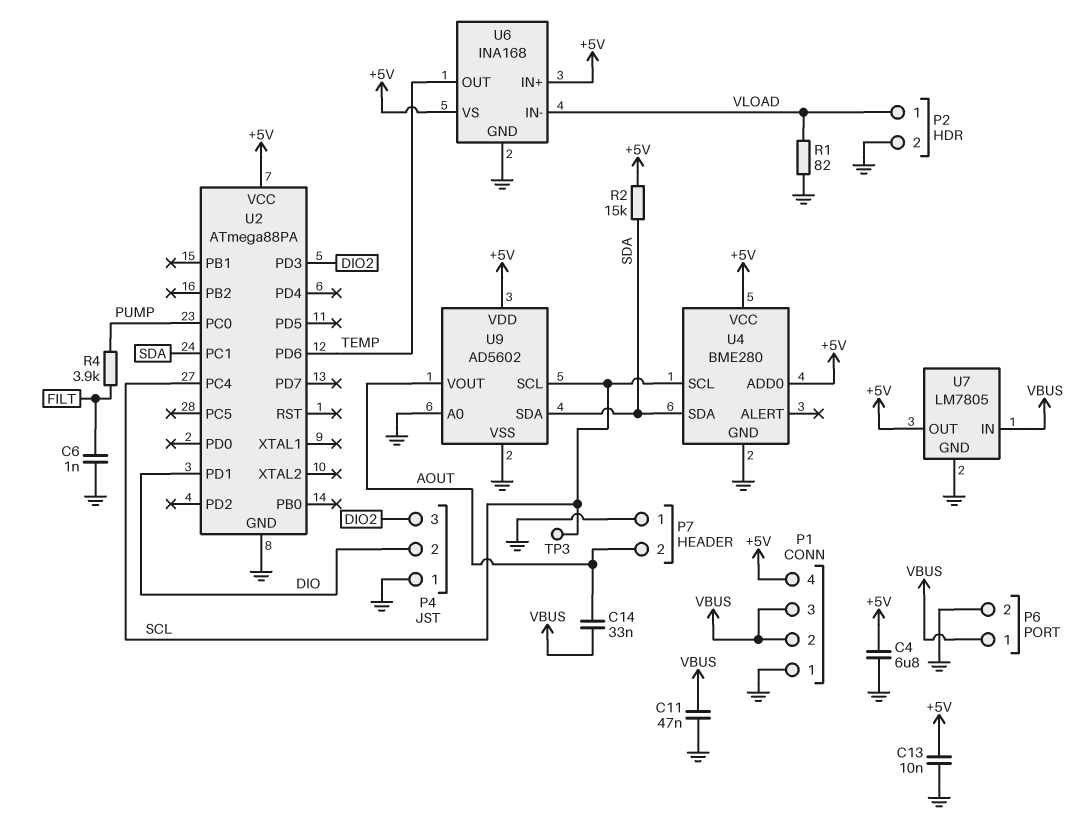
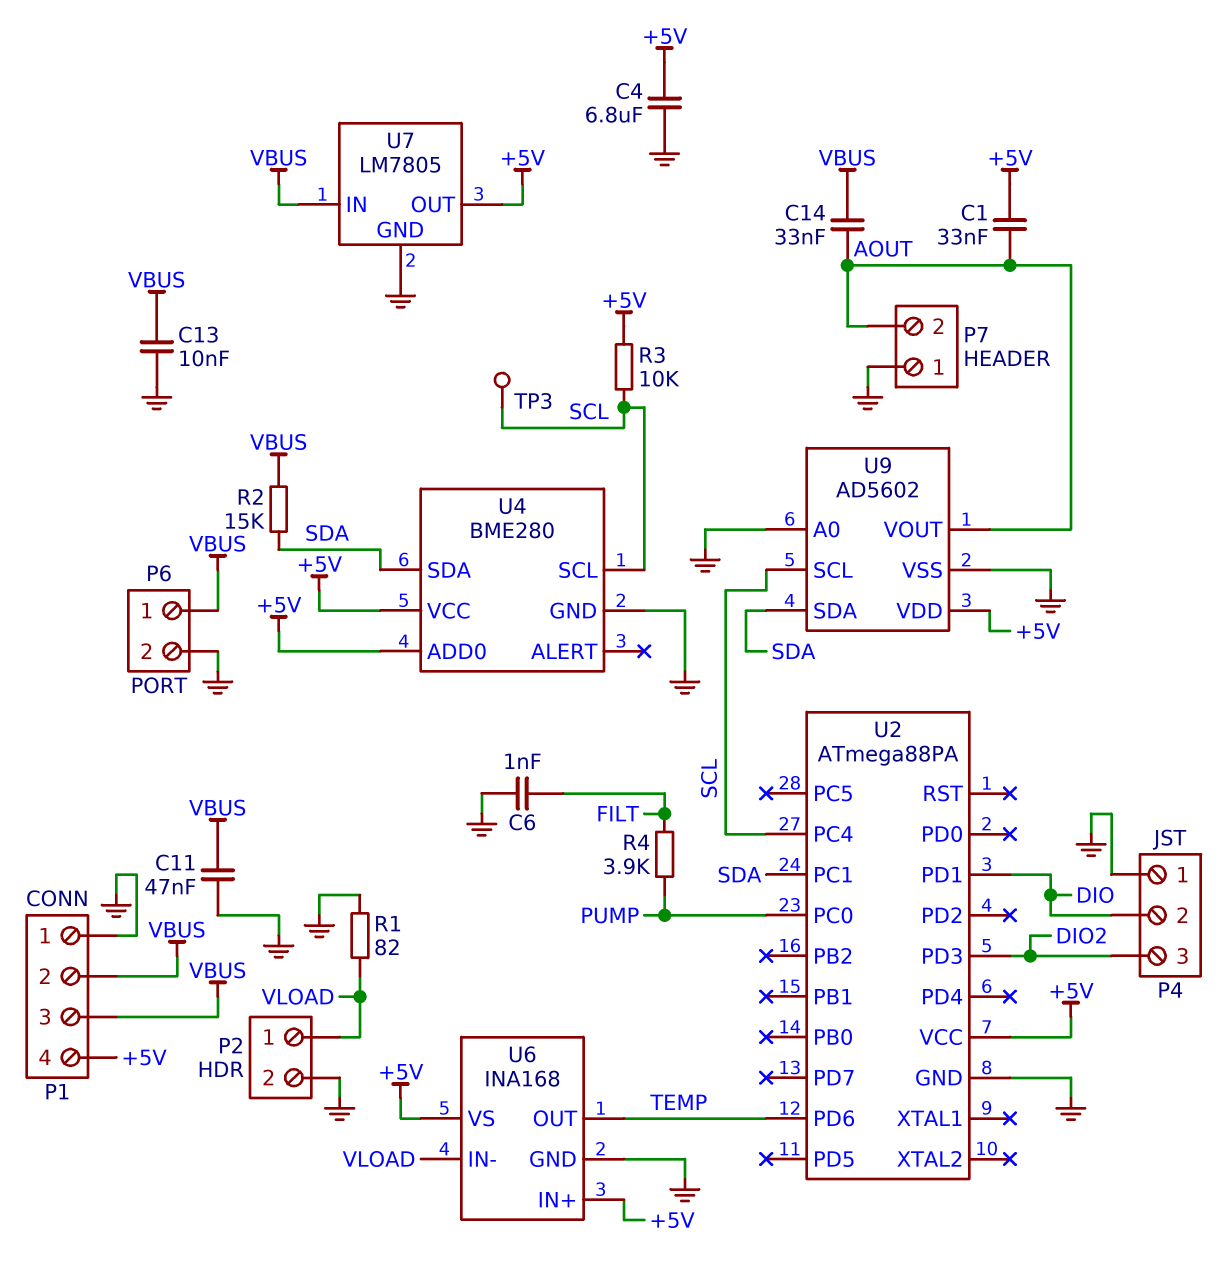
C1: none -> 33nF (+5V, AOUT)
C13: 10nF (+5V, GND) -> 10nF (GND, VBUS)
R2: 15k (+5V, SDA) -> 15k (SDA, VBUS)
R3: none -> 10k (+5V, SCL)

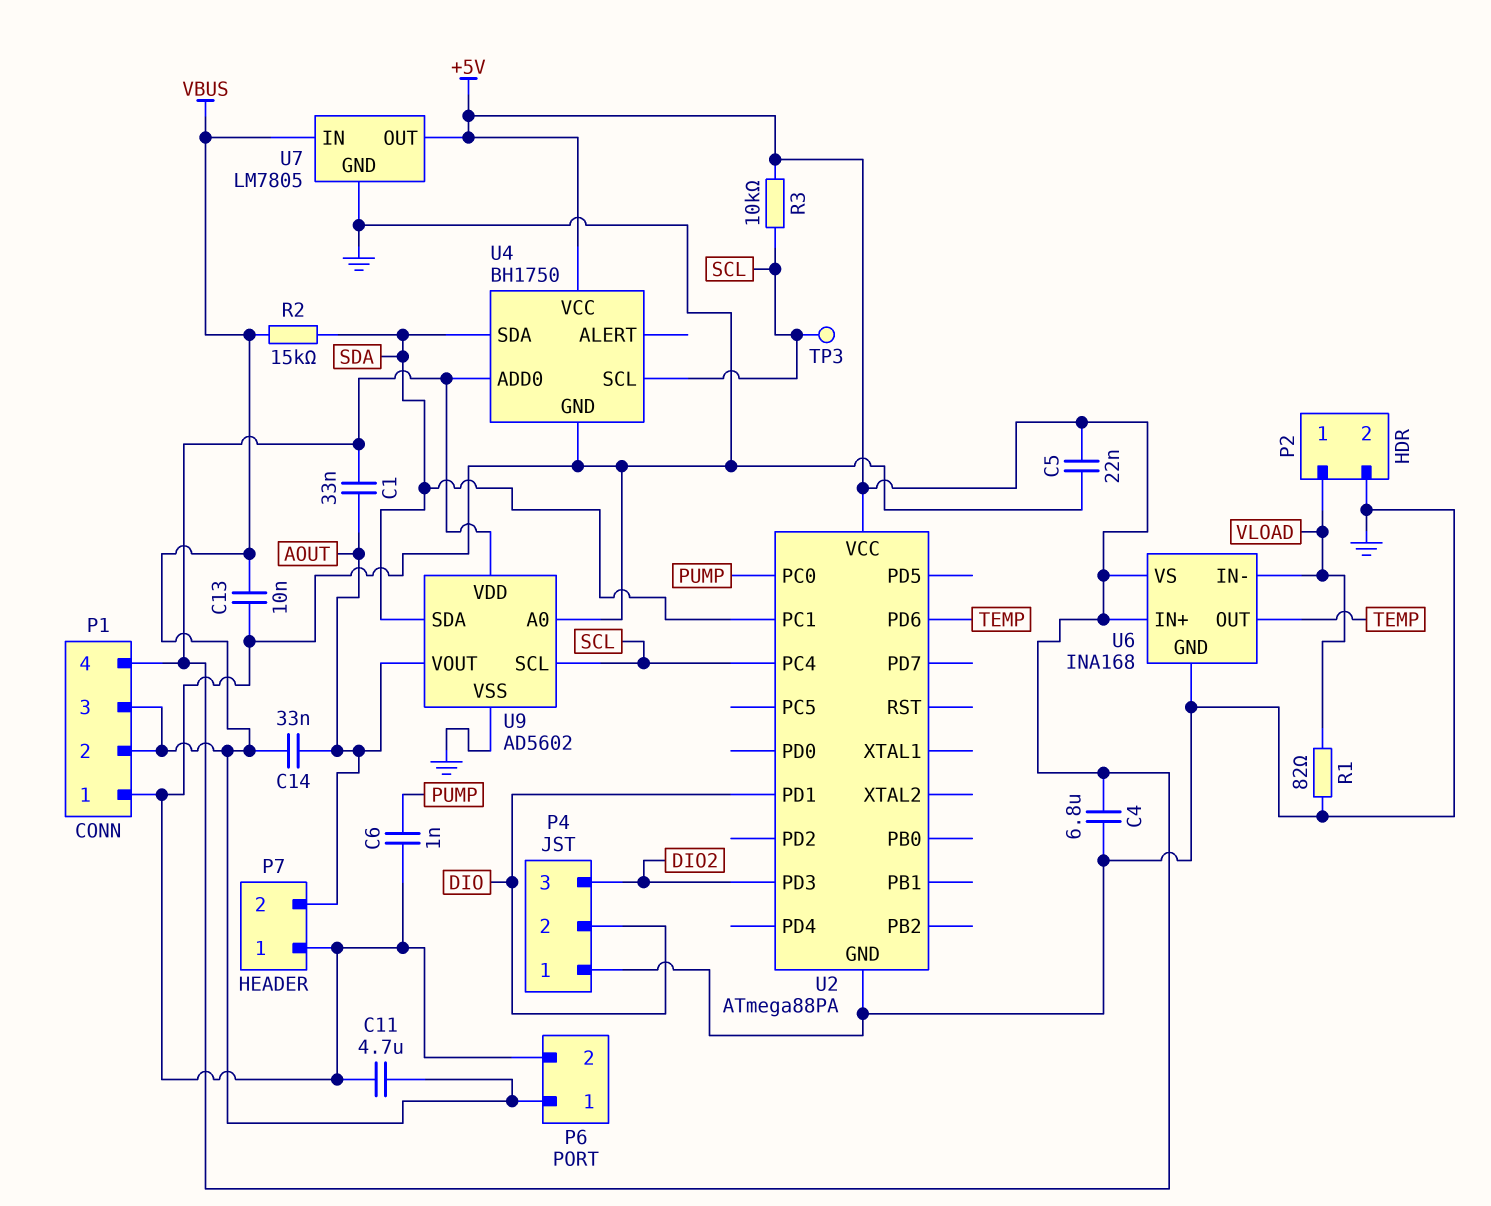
C5: none -> 22nF (+5V, GND)
C6: 1nF (FILT, GND) -> 1nF (GND, PUMP)
C11: 47nF (GND, VBUS) -> 4.7uF (GND, VBUS)
R4: 3.9k (FILT, PUMP) -> none
U4: BME280 -> BH1750

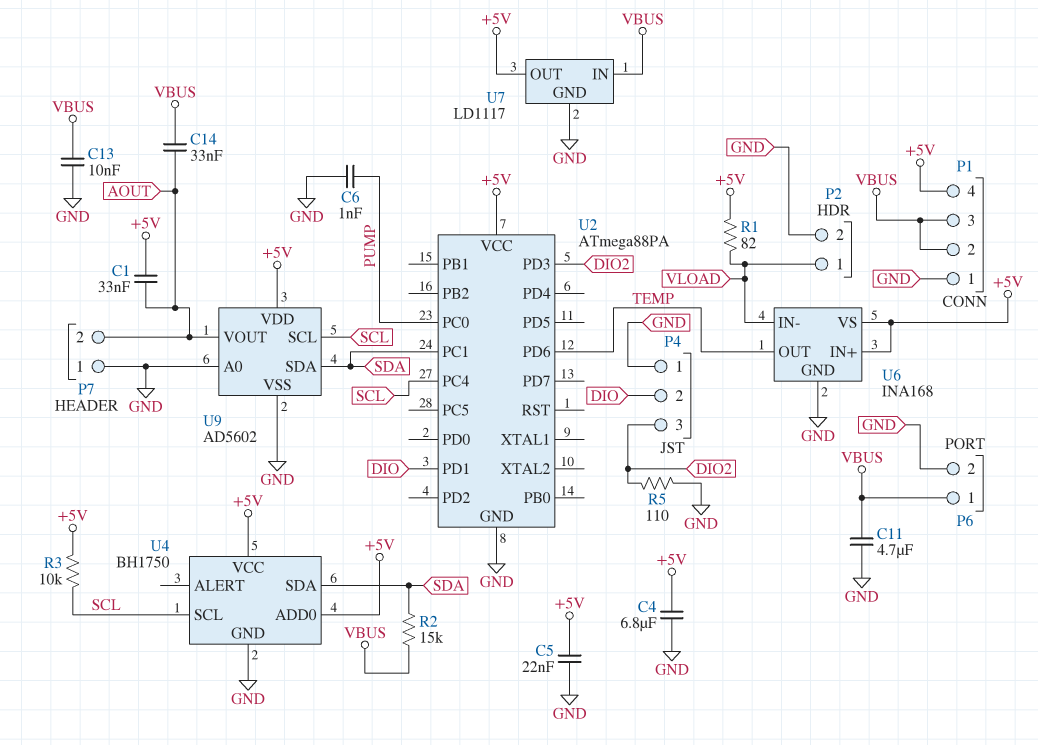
R1: 82 (GND, VLOAD) -> 82 (+5V, VLOAD)
R5: none -> 110 (DIO2, GND)
TP3: test point (SCL) -> none
U7: LM7805 -> LD1117

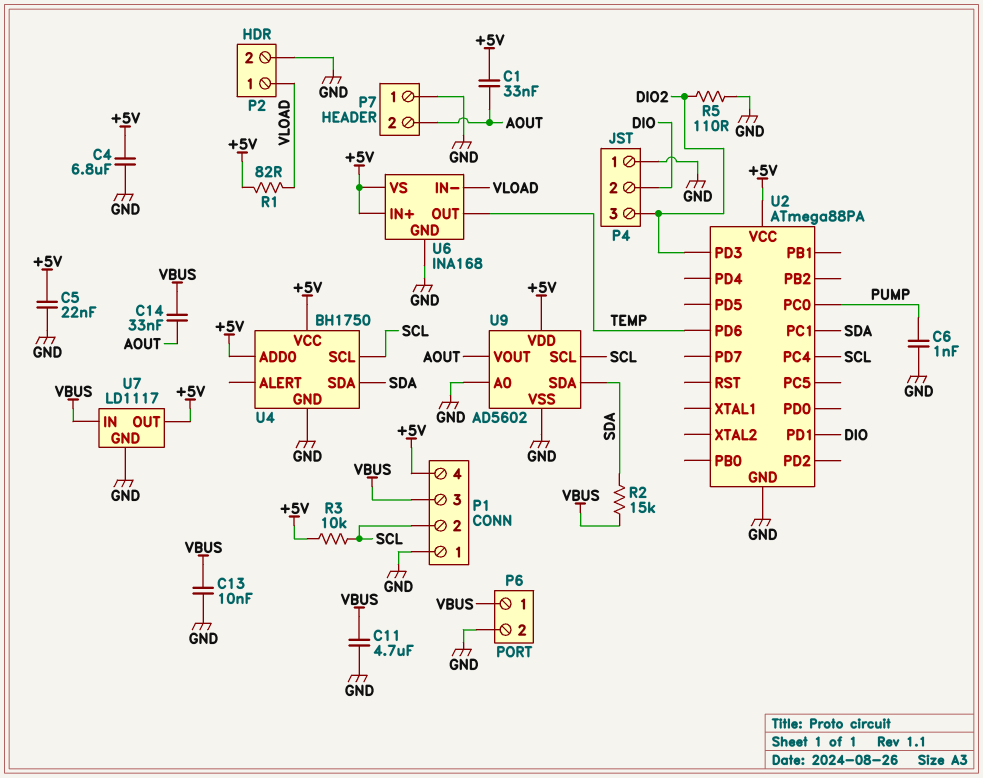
P1 pin 2: VBUS -> SCL

